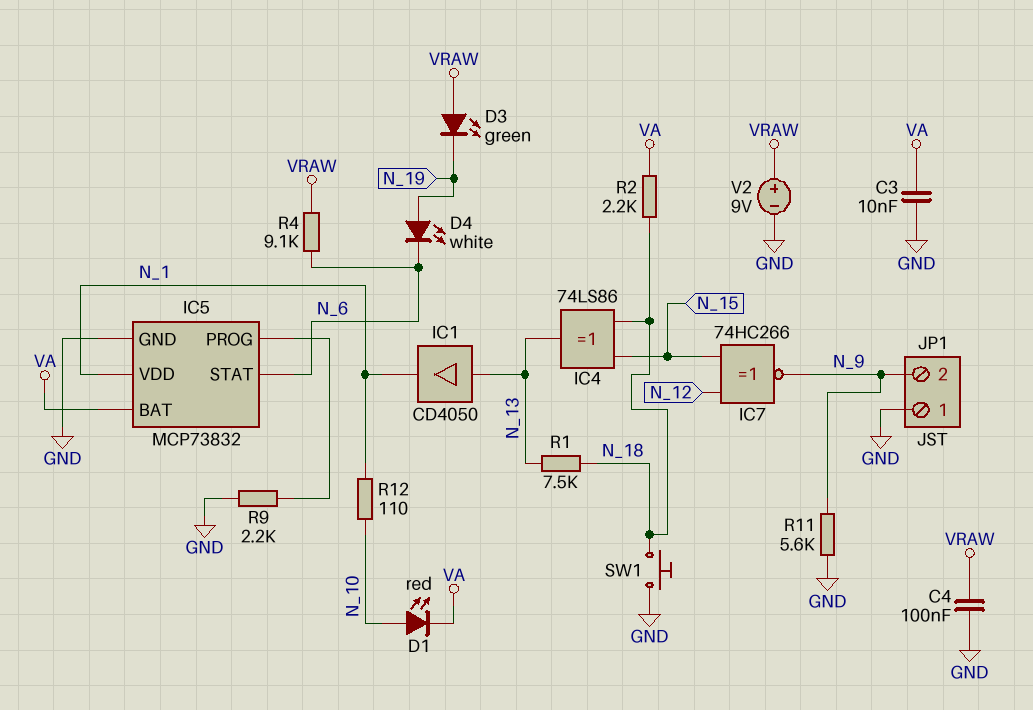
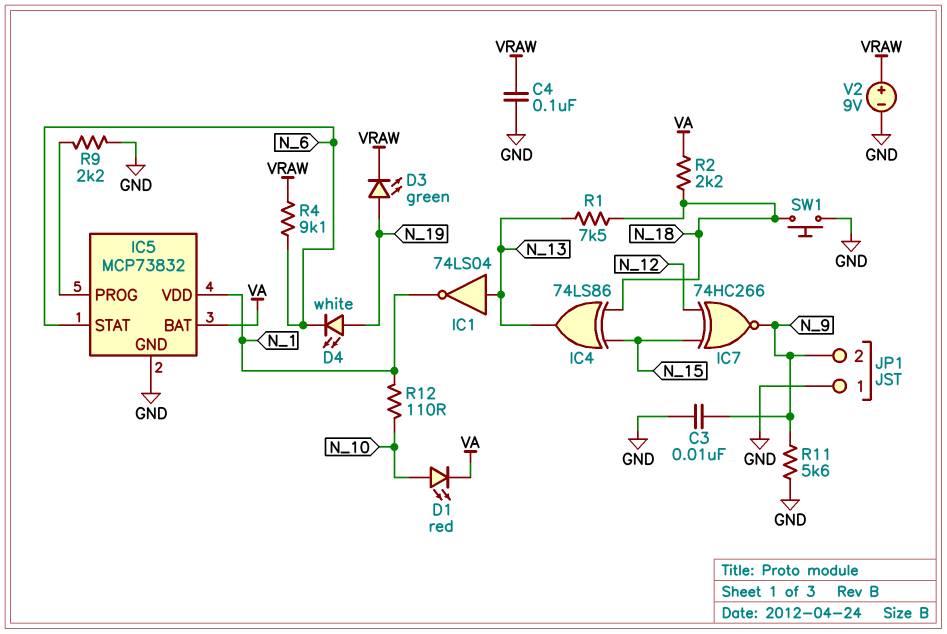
C3: 10nF (GND, VA) -> 10nF (GND, N_9)
D3: LED green (A VRAW, K N_19) -> LED green (A N_19, K VRAW)
IC1: buffer CD4050 (in N_13, out N_1) -> NOT 74LS04 (in N_13, out N_1)

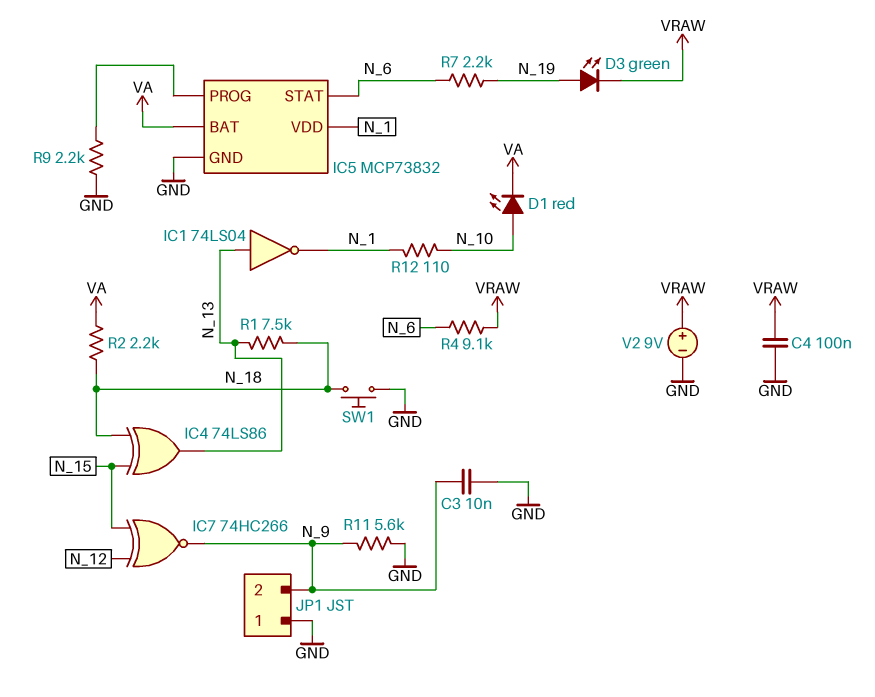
D4: LED white (A N_19, K N_6) -> none
R7: none -> 2.2k (N_6, N_19)

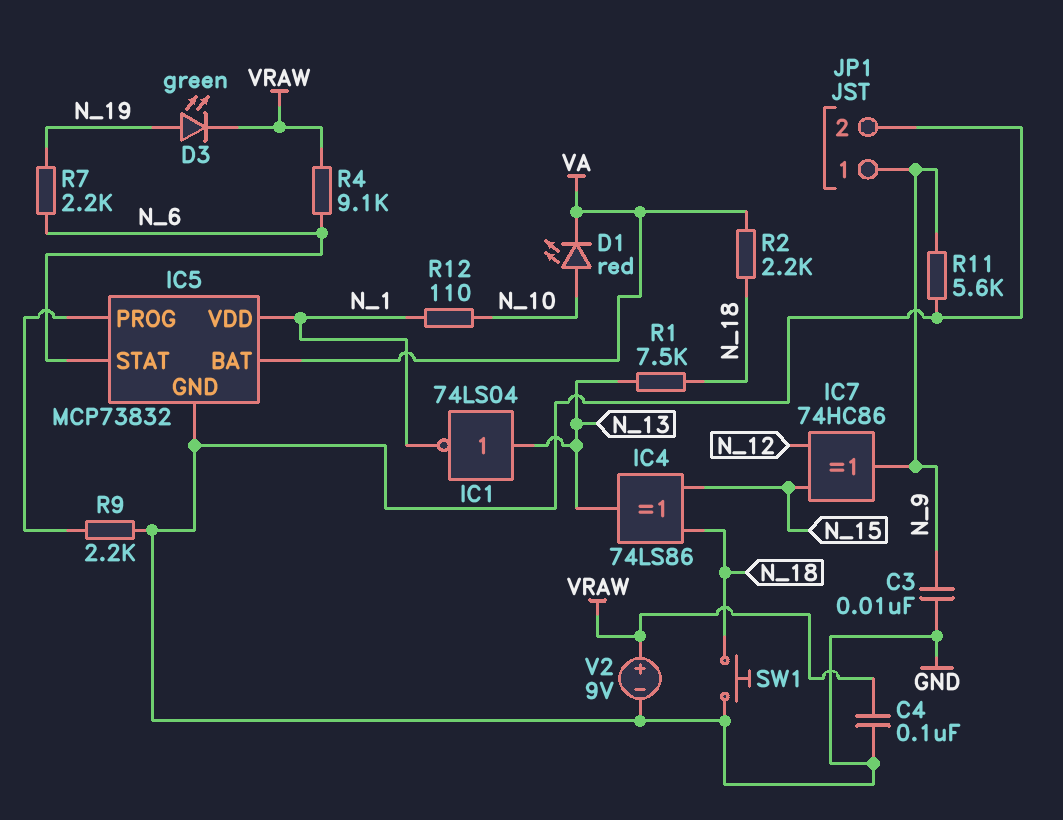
IC7: XNOR 74HC266 (in N_12, in N_15, out N_9) -> XOR 74HC86 (in N_12, in N_15, out N_9)
JP1 pin 1: GND -> N_9
JP1 pin 2: N_9 -> GND

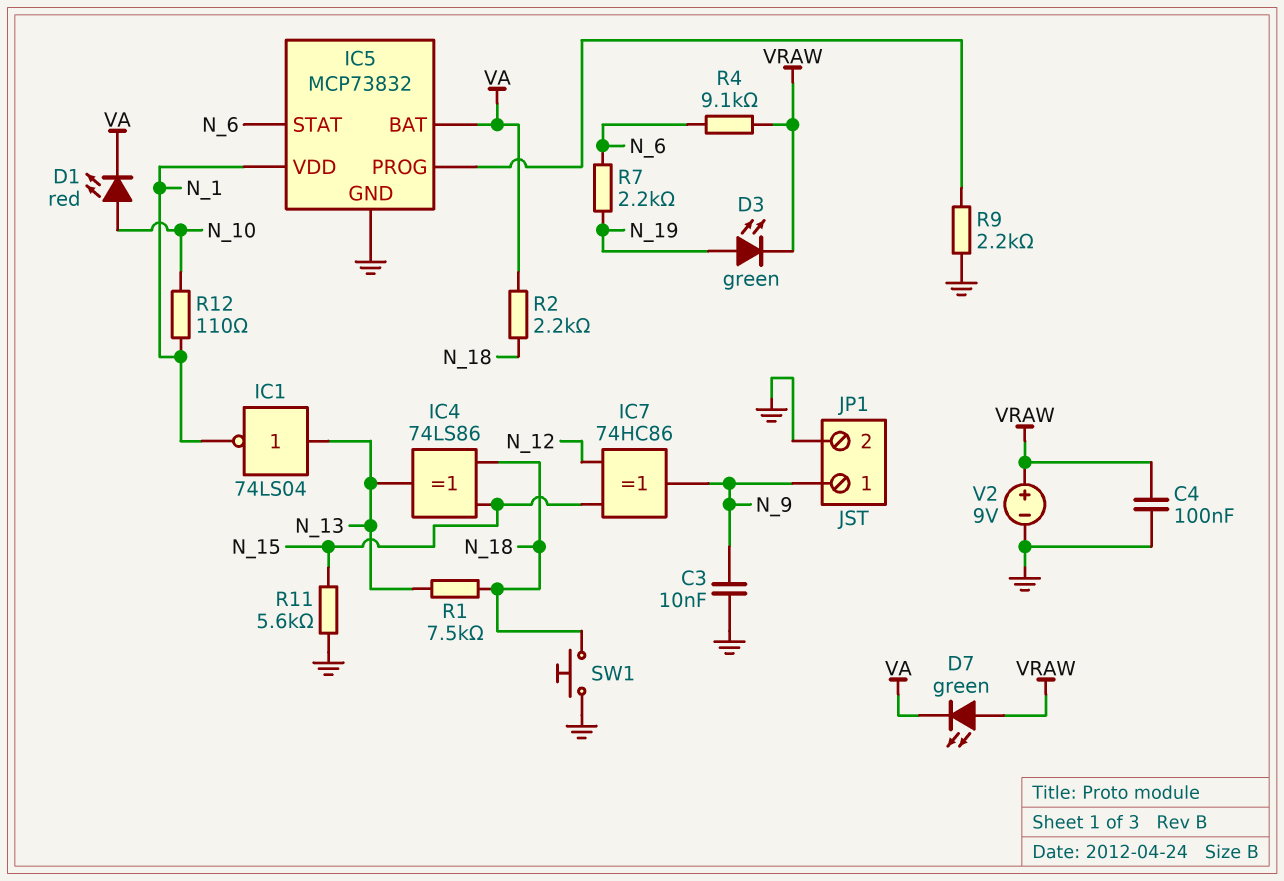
D7: none -> LED green (A VRAW, K VA)
R11: 5.6k (GND, N_9) -> 5.6k (GND, N_15)

